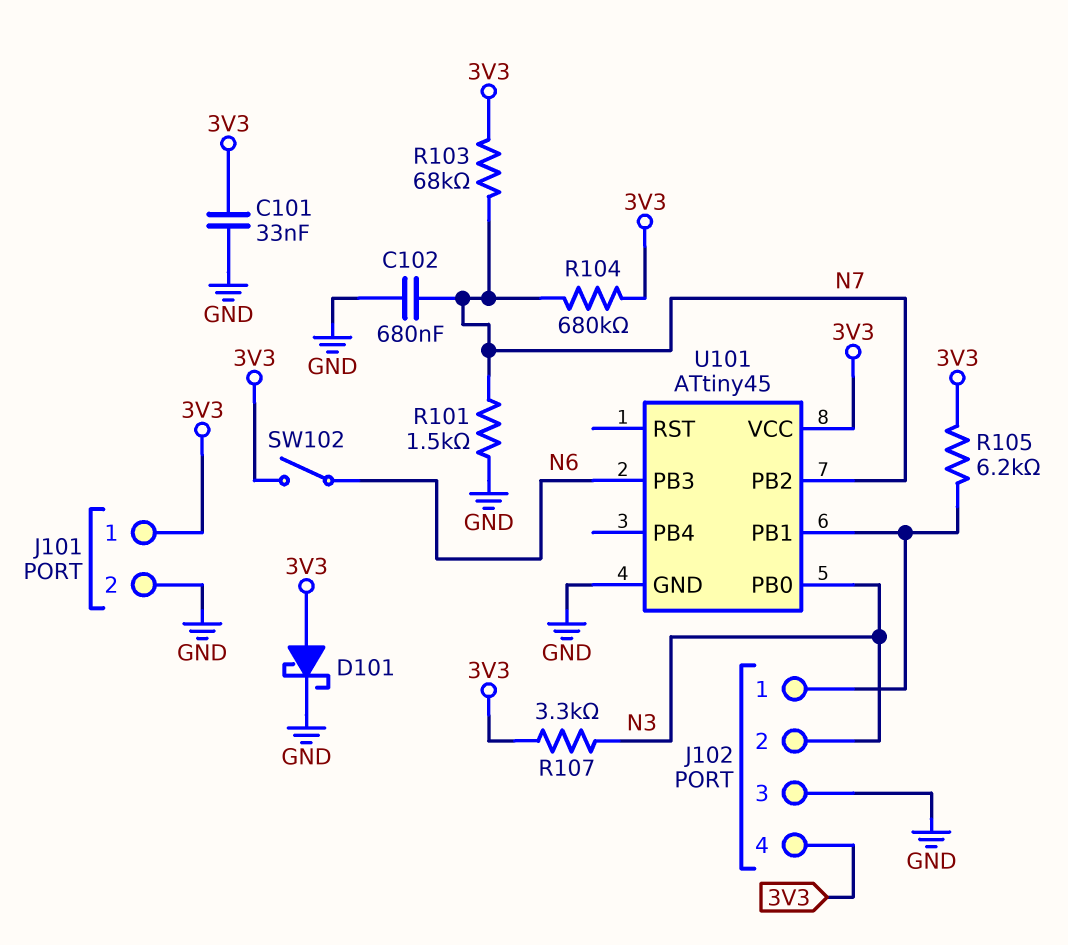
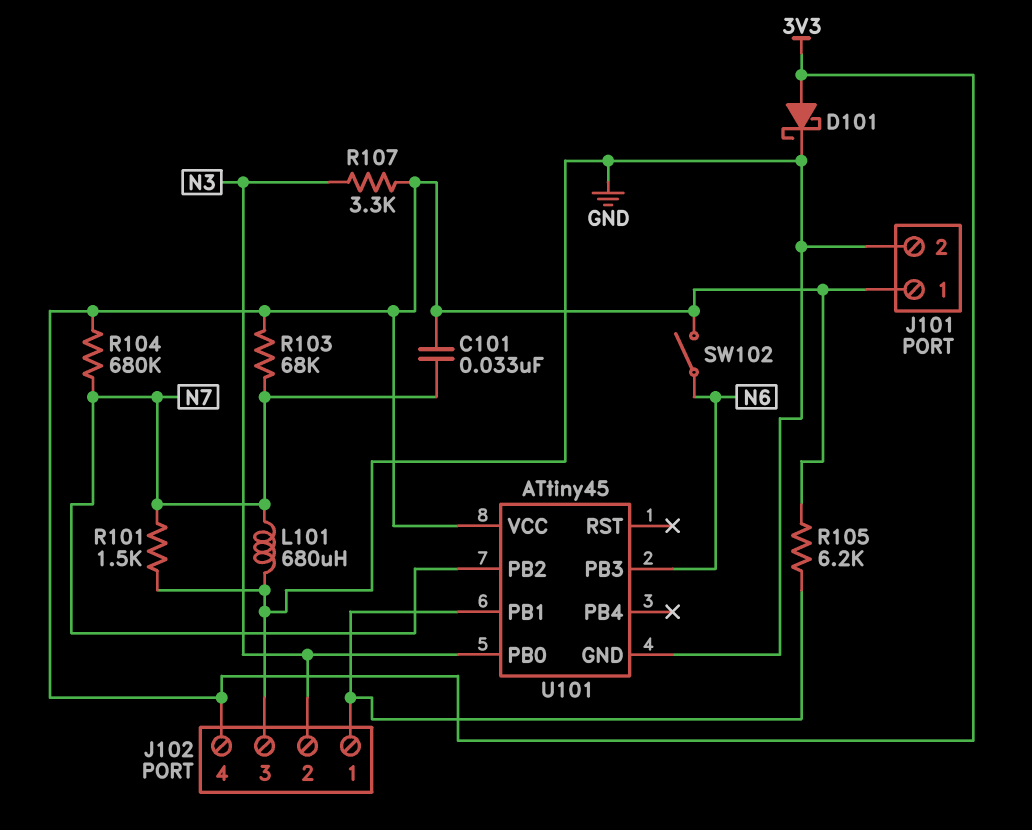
C101: 33nF (3V3, GND) -> 33nF (3V3, N7)
C102: 680nF (GND, N7) -> none
L101: none -> 680uH (GND, N7)

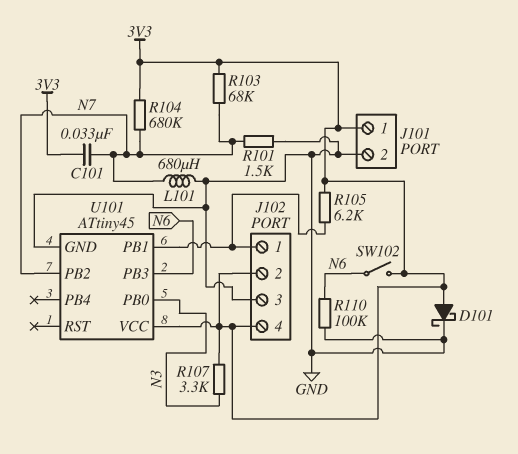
J102 pin 2: N3 -> 3V3
R110: none -> 100k (GND, N6)

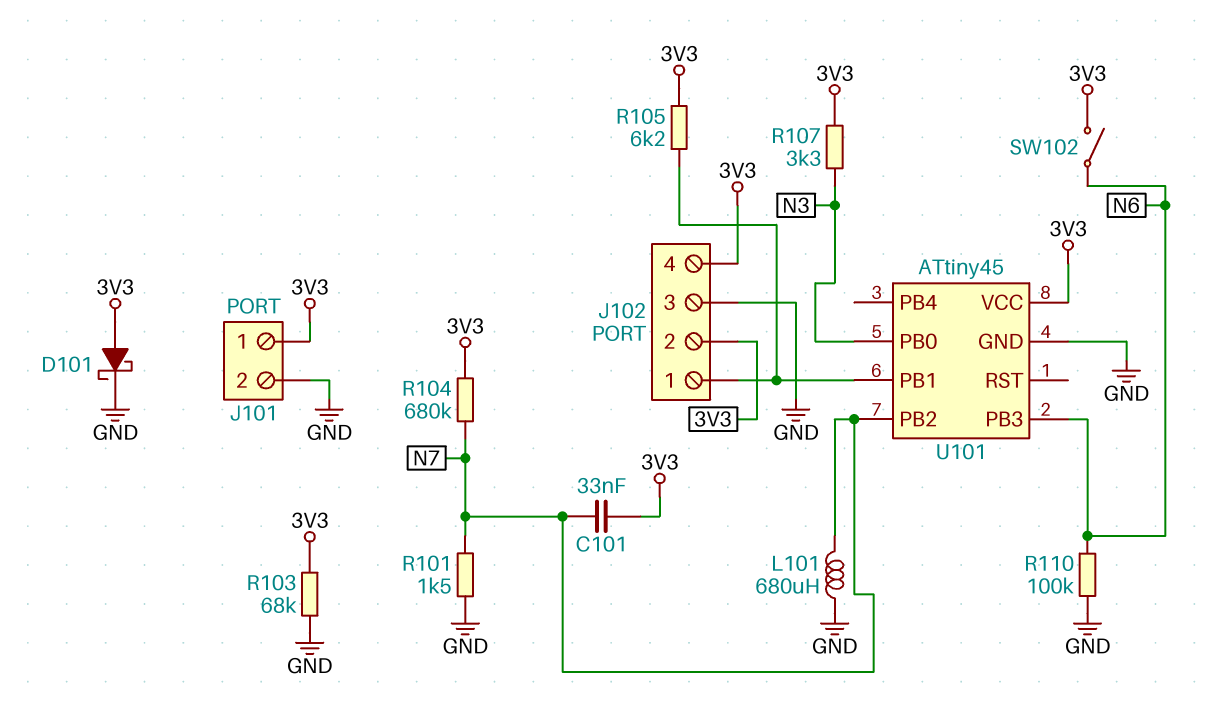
R103: 68k (3V3, N7) -> 68k (3V3, GND)

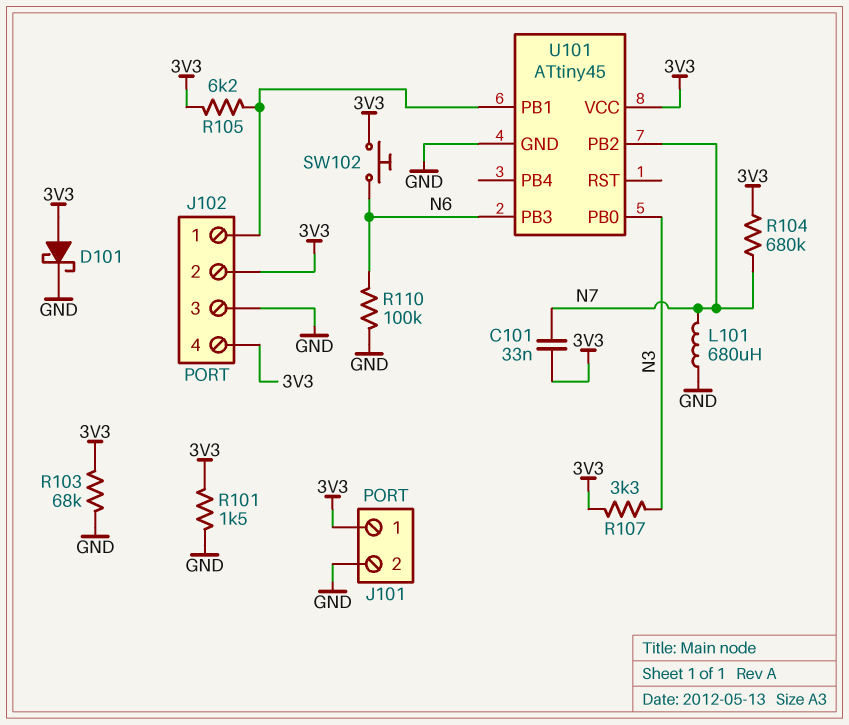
R101: 1.5k (GND, N7) -> 1.5k (3V3, GND)
SW102: switch (3V3, N6) -> button (3V3, N6)

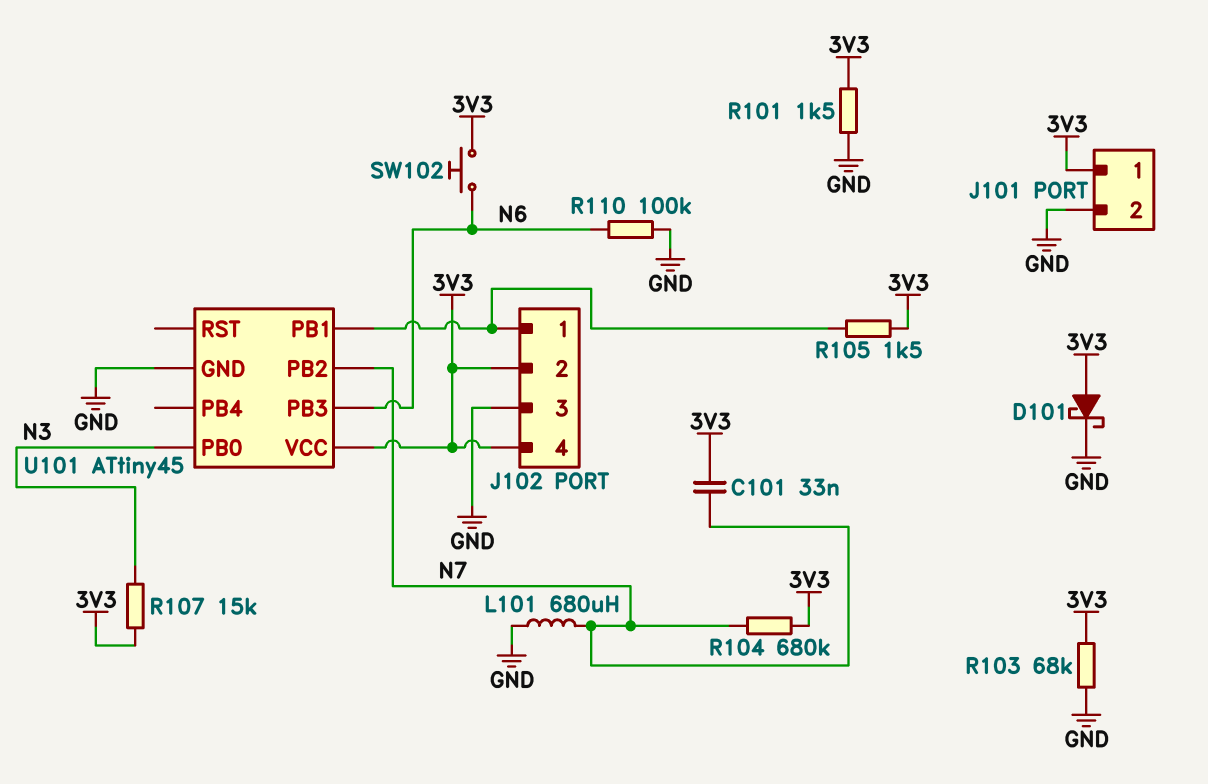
R105: 6.2k (3V3, J102/1) -> 1.5k (3V3, J102/1)
R107: 3.3k (3V3, N3) -> 15k (3V3, N3)

